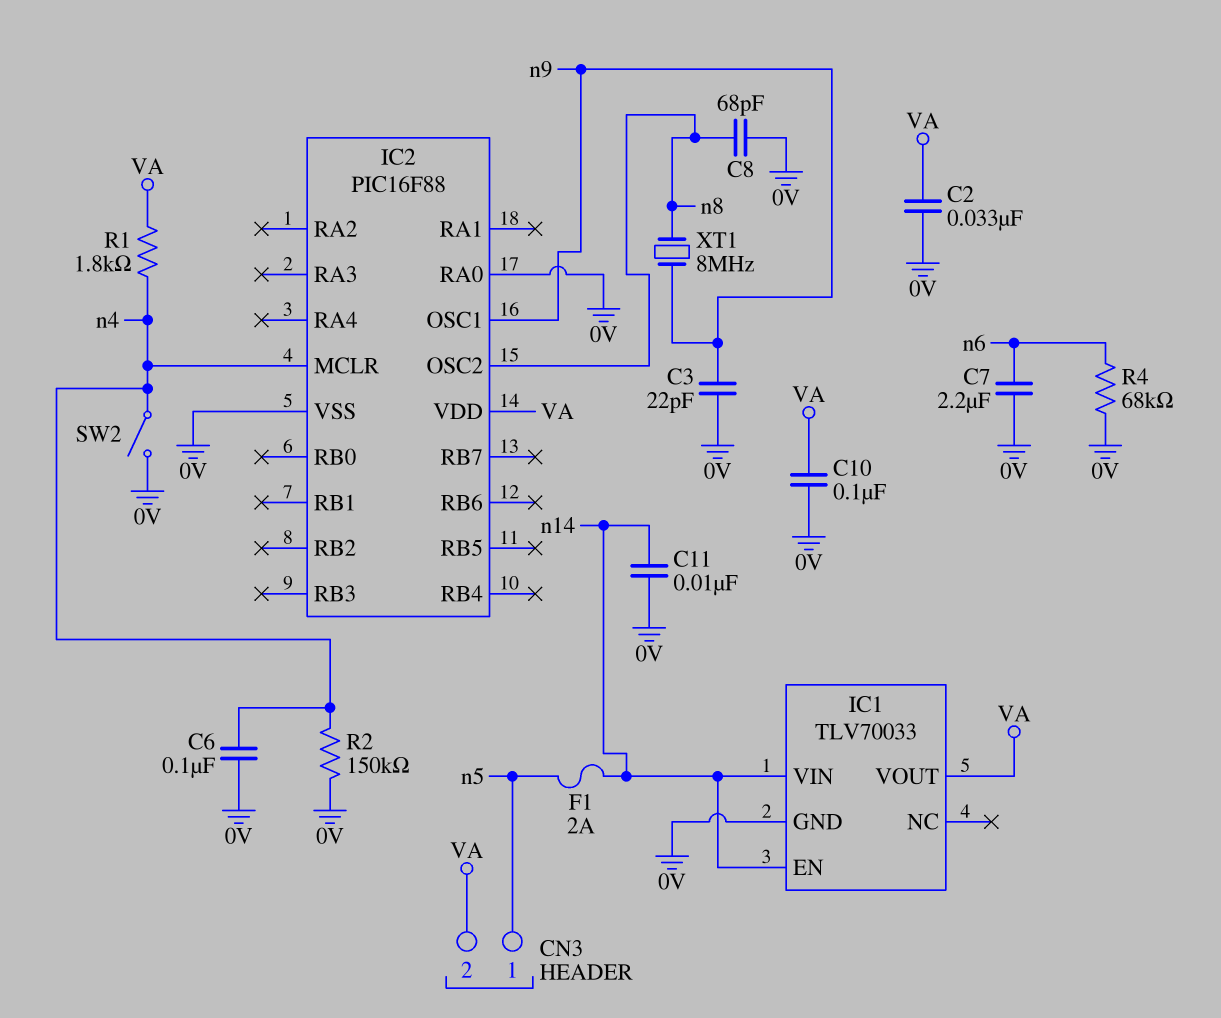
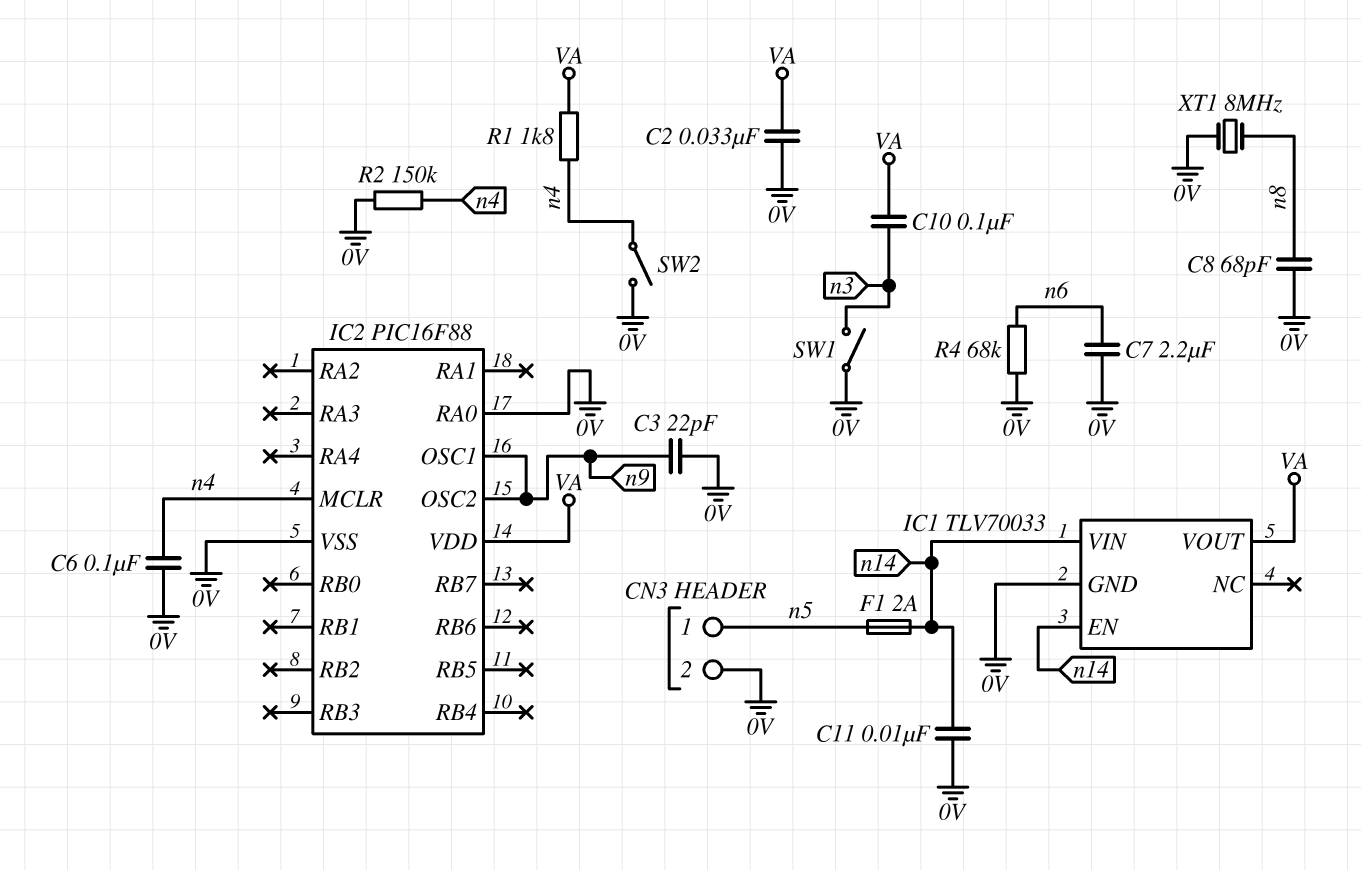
C10: 100nF (0V, VA) -> 100nF (VA, n3)
CN3 pin 2: VA -> 0V
IC2 pin OSC2: n8 -> n9
SW1: none -> switch (0V, n3)
XT1: 8MHz (n8, n9) -> 8MHz (0V, n8)

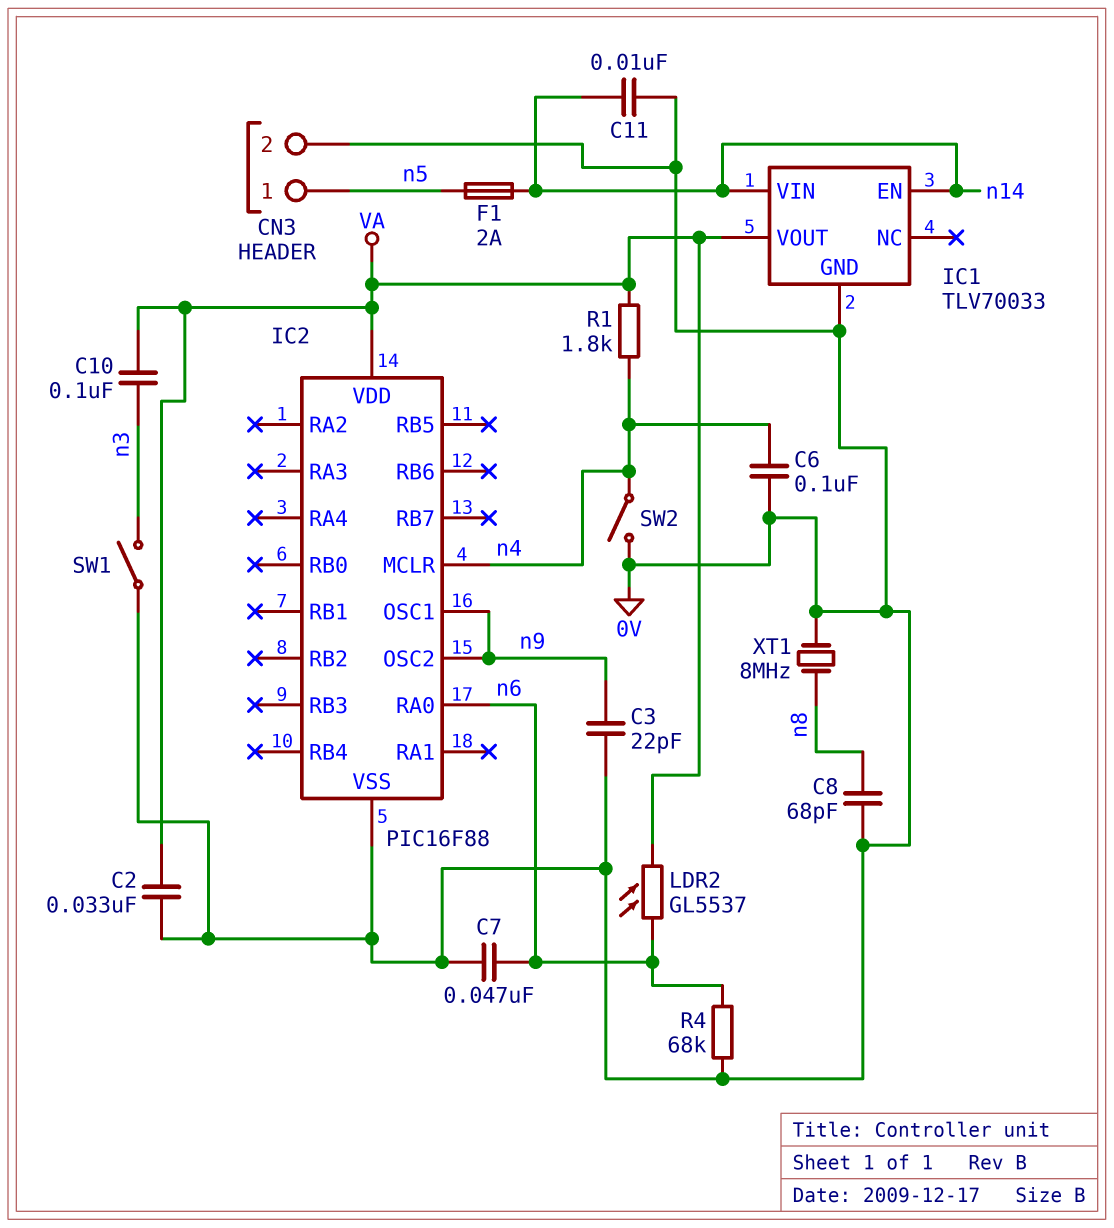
C7: 2.2uF (0V, n6) -> 47nF (0V, n6)
IC2 pin RA0: 0V -> n6
LDR2: none -> GL5537 (VA, n6)
R2: 150k (0V, n4) -> none

